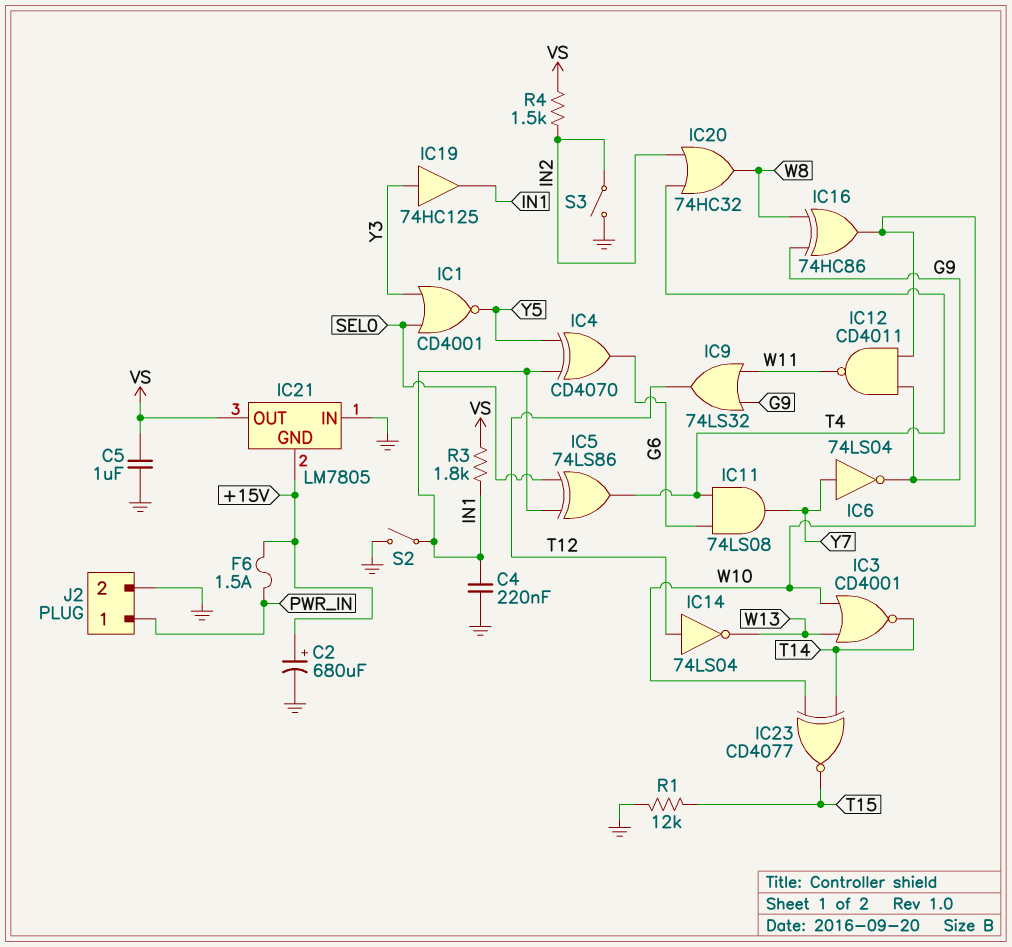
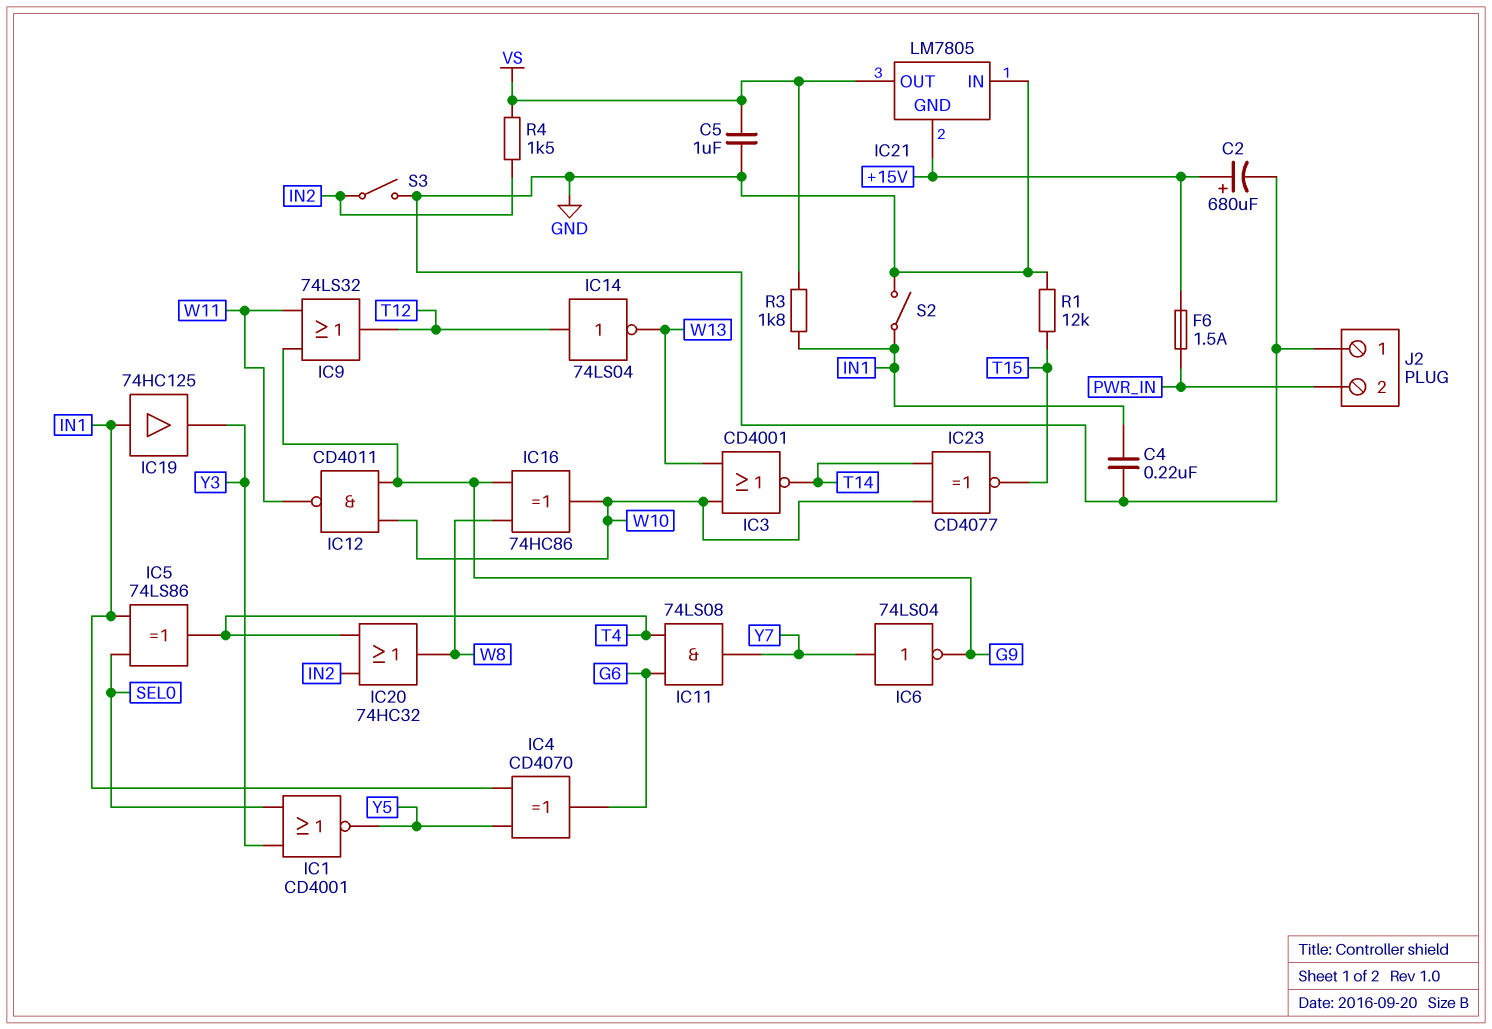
IC19: buffer 74HC125 (in Y3, out IN1) -> buffer 74HC125 (in IN1, out Y3)
J2 pin 1: PWR_IN -> GND
J2 pin 2: GND -> PWR_IN

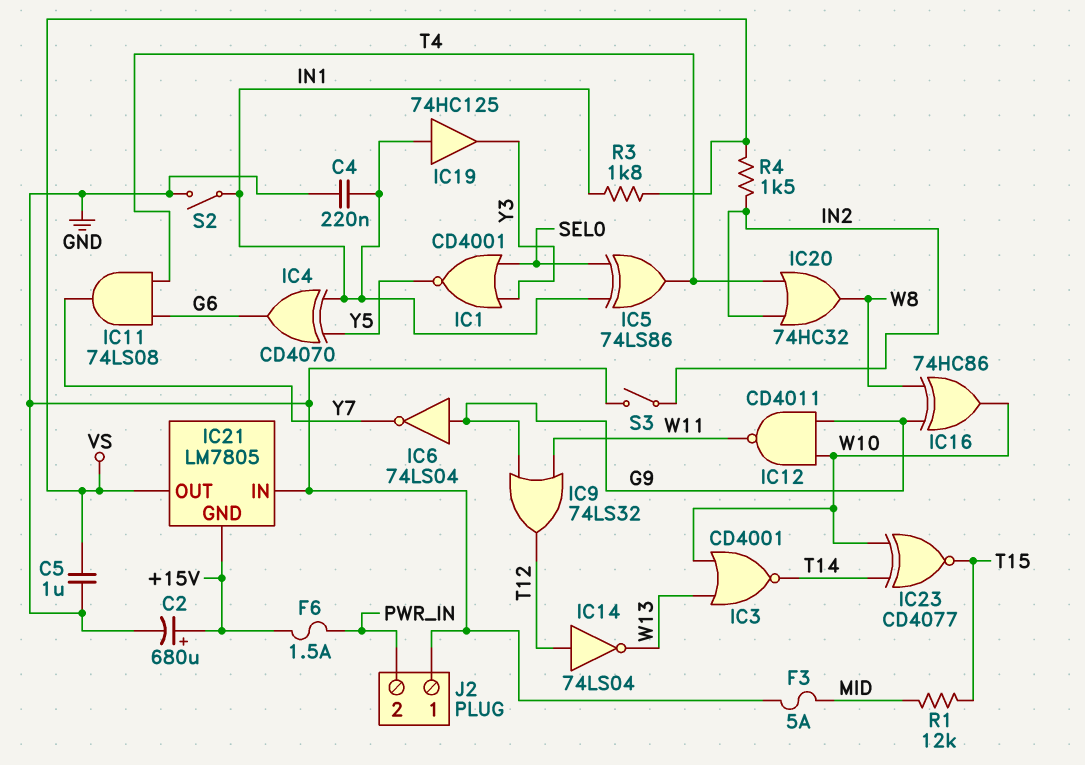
F3: none -> 5A (GND, MID)
IC6: NOT 74LS04 (in Y7, out G9) -> NOT 74LS04 (in G9, out Y7)
R1: 12k (GND, T15) -> 12k (MID, T15)

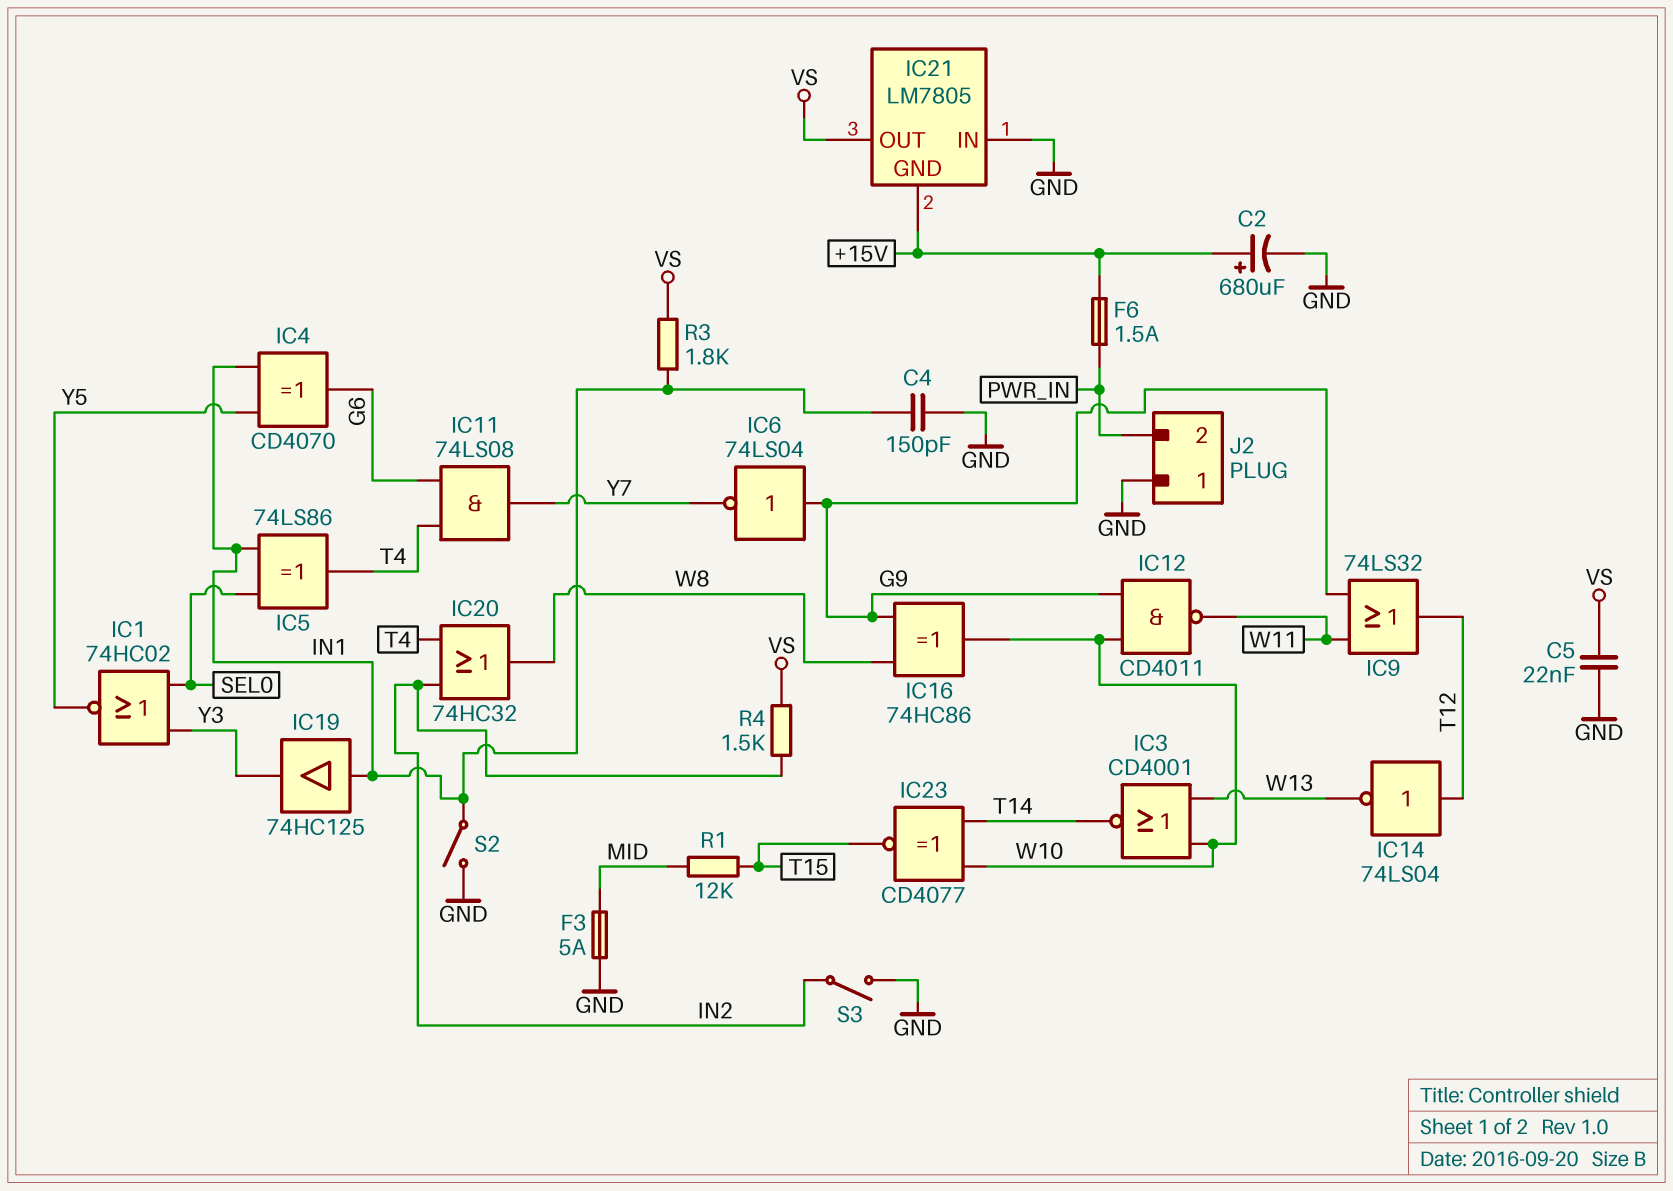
C4: 220nF (GND, IN1) -> 150pF (GND, IN1)
C5: 1uF (GND, VS) -> 22nF (GND, VS)
IC1: NOR CD4001 (in SEL0, in Y3, out Y5) -> NOR 74HC02 (in SEL0, in Y3, out Y5)

